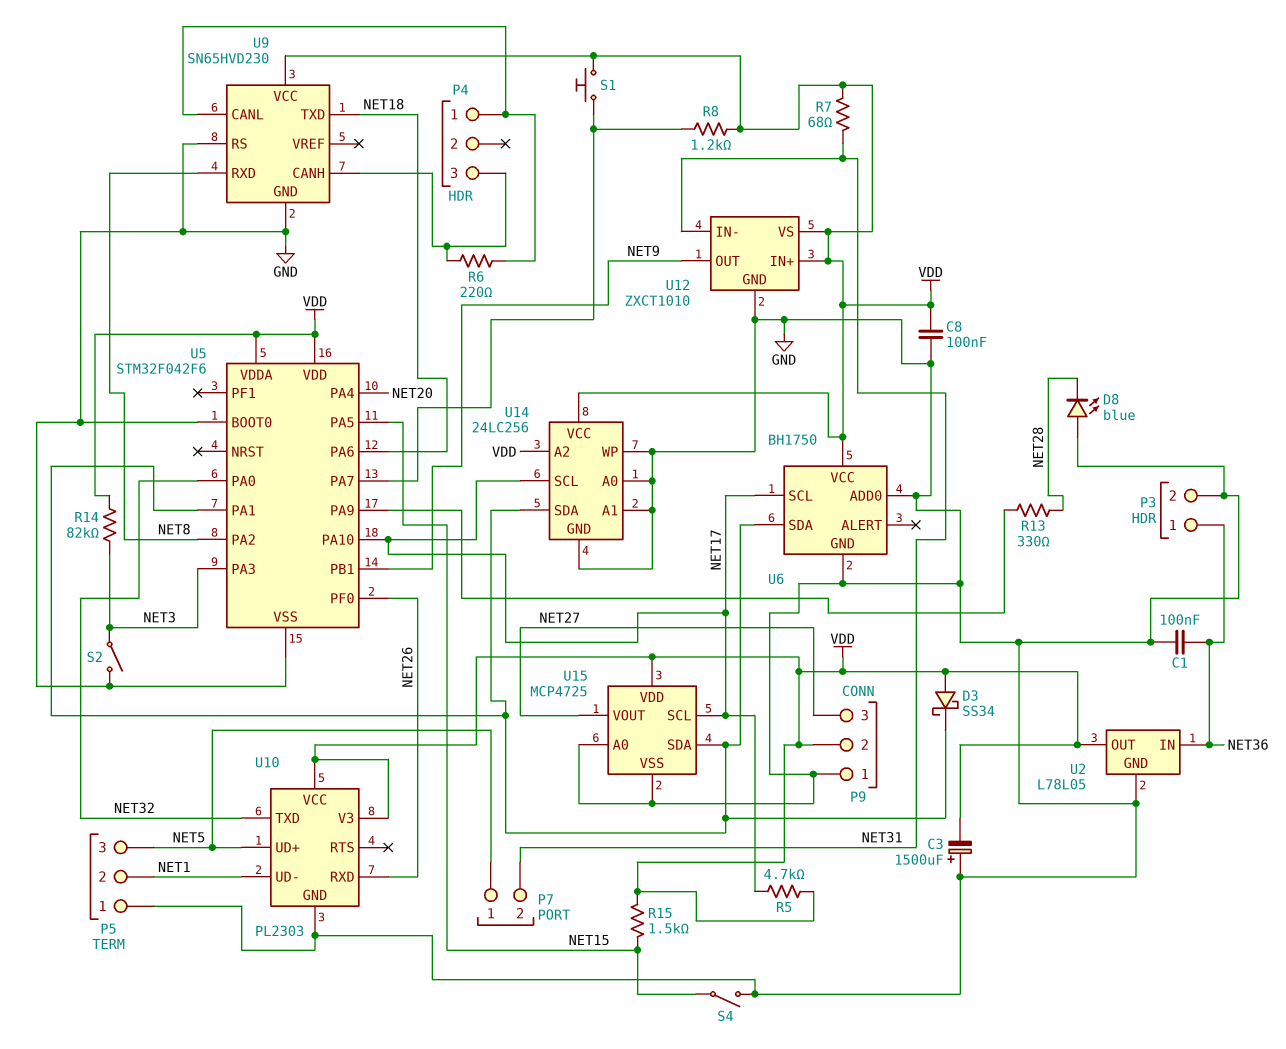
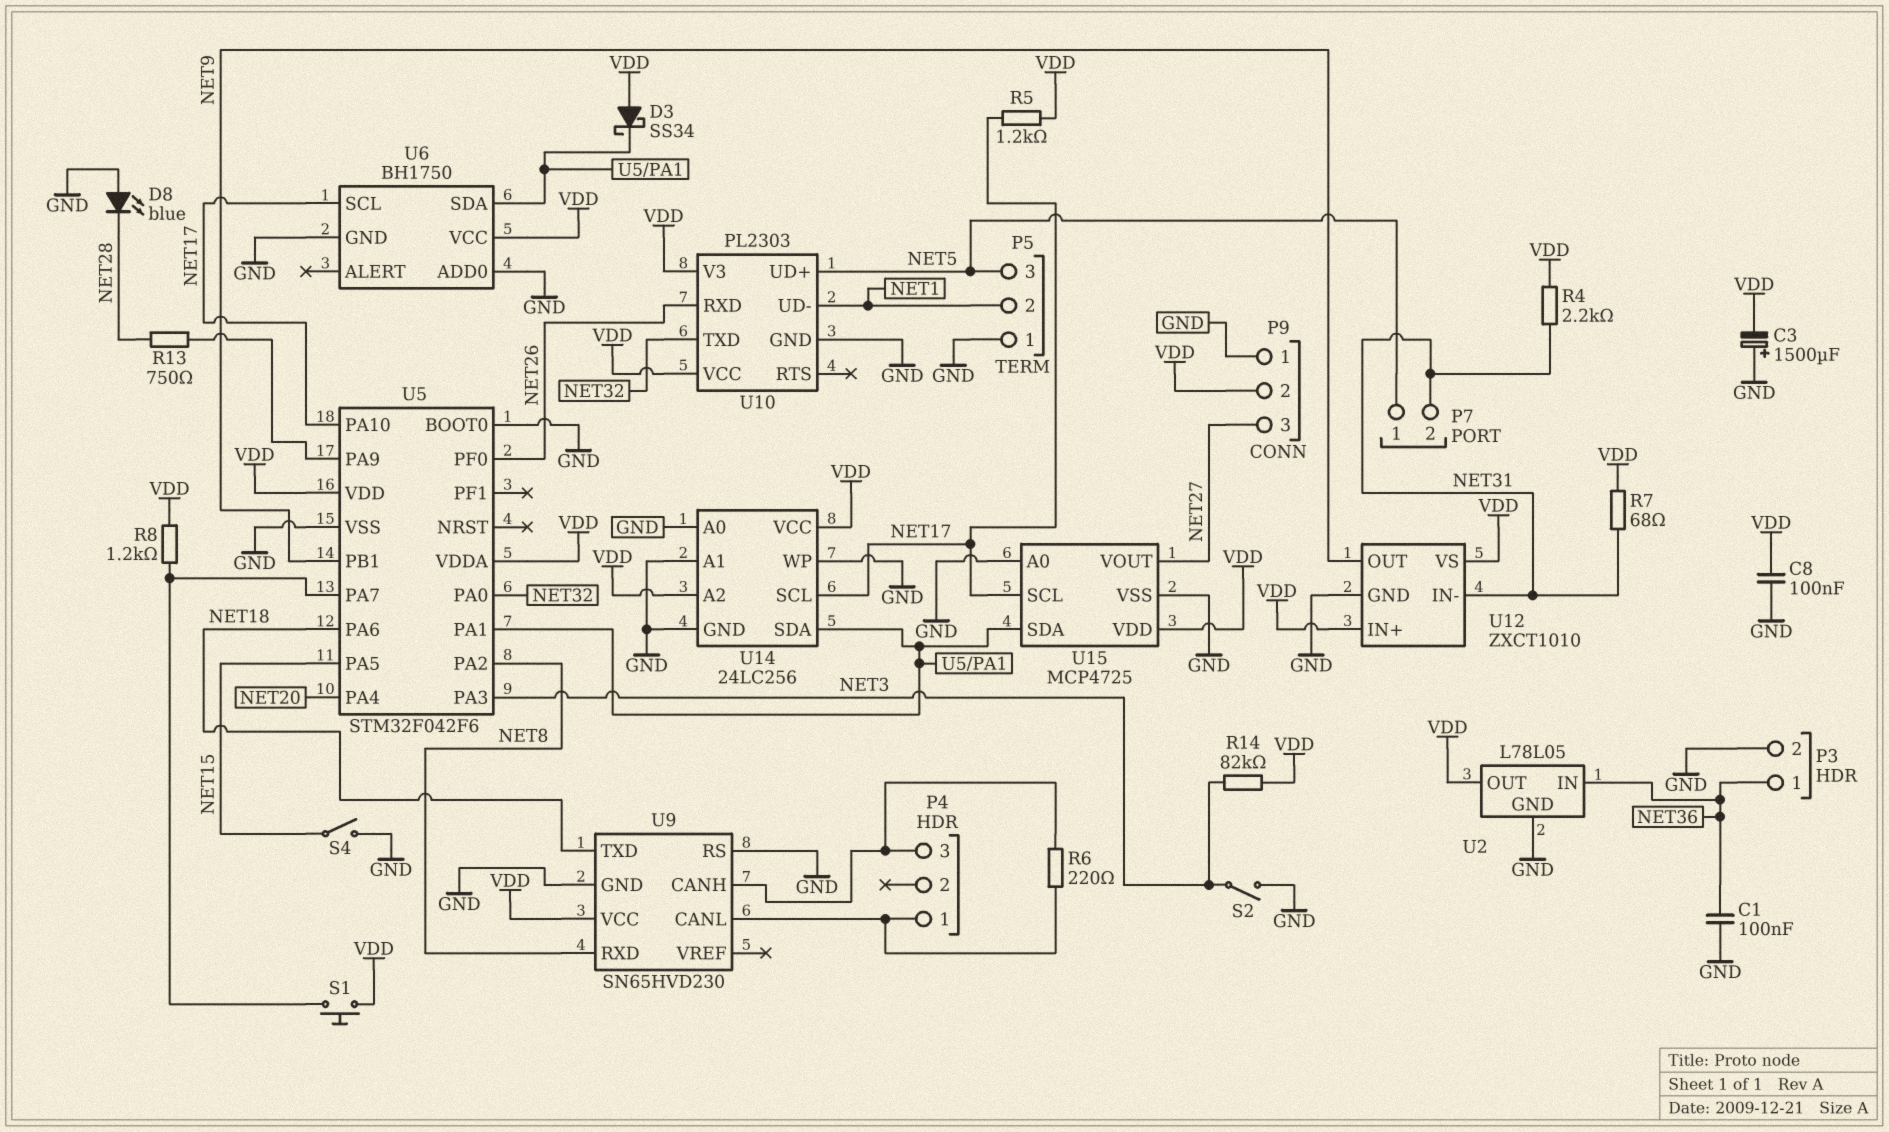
R4: none -> 2.2k (NET31, VDD)
R5: 4.7k (NET17, VDD) -> 1.2k (NET17, VDD)
R13: 330 (NET28, U5/PA9) -> 750 (NET28, U5/PA9)
R15: 1.5k (NET15, VDD) -> none

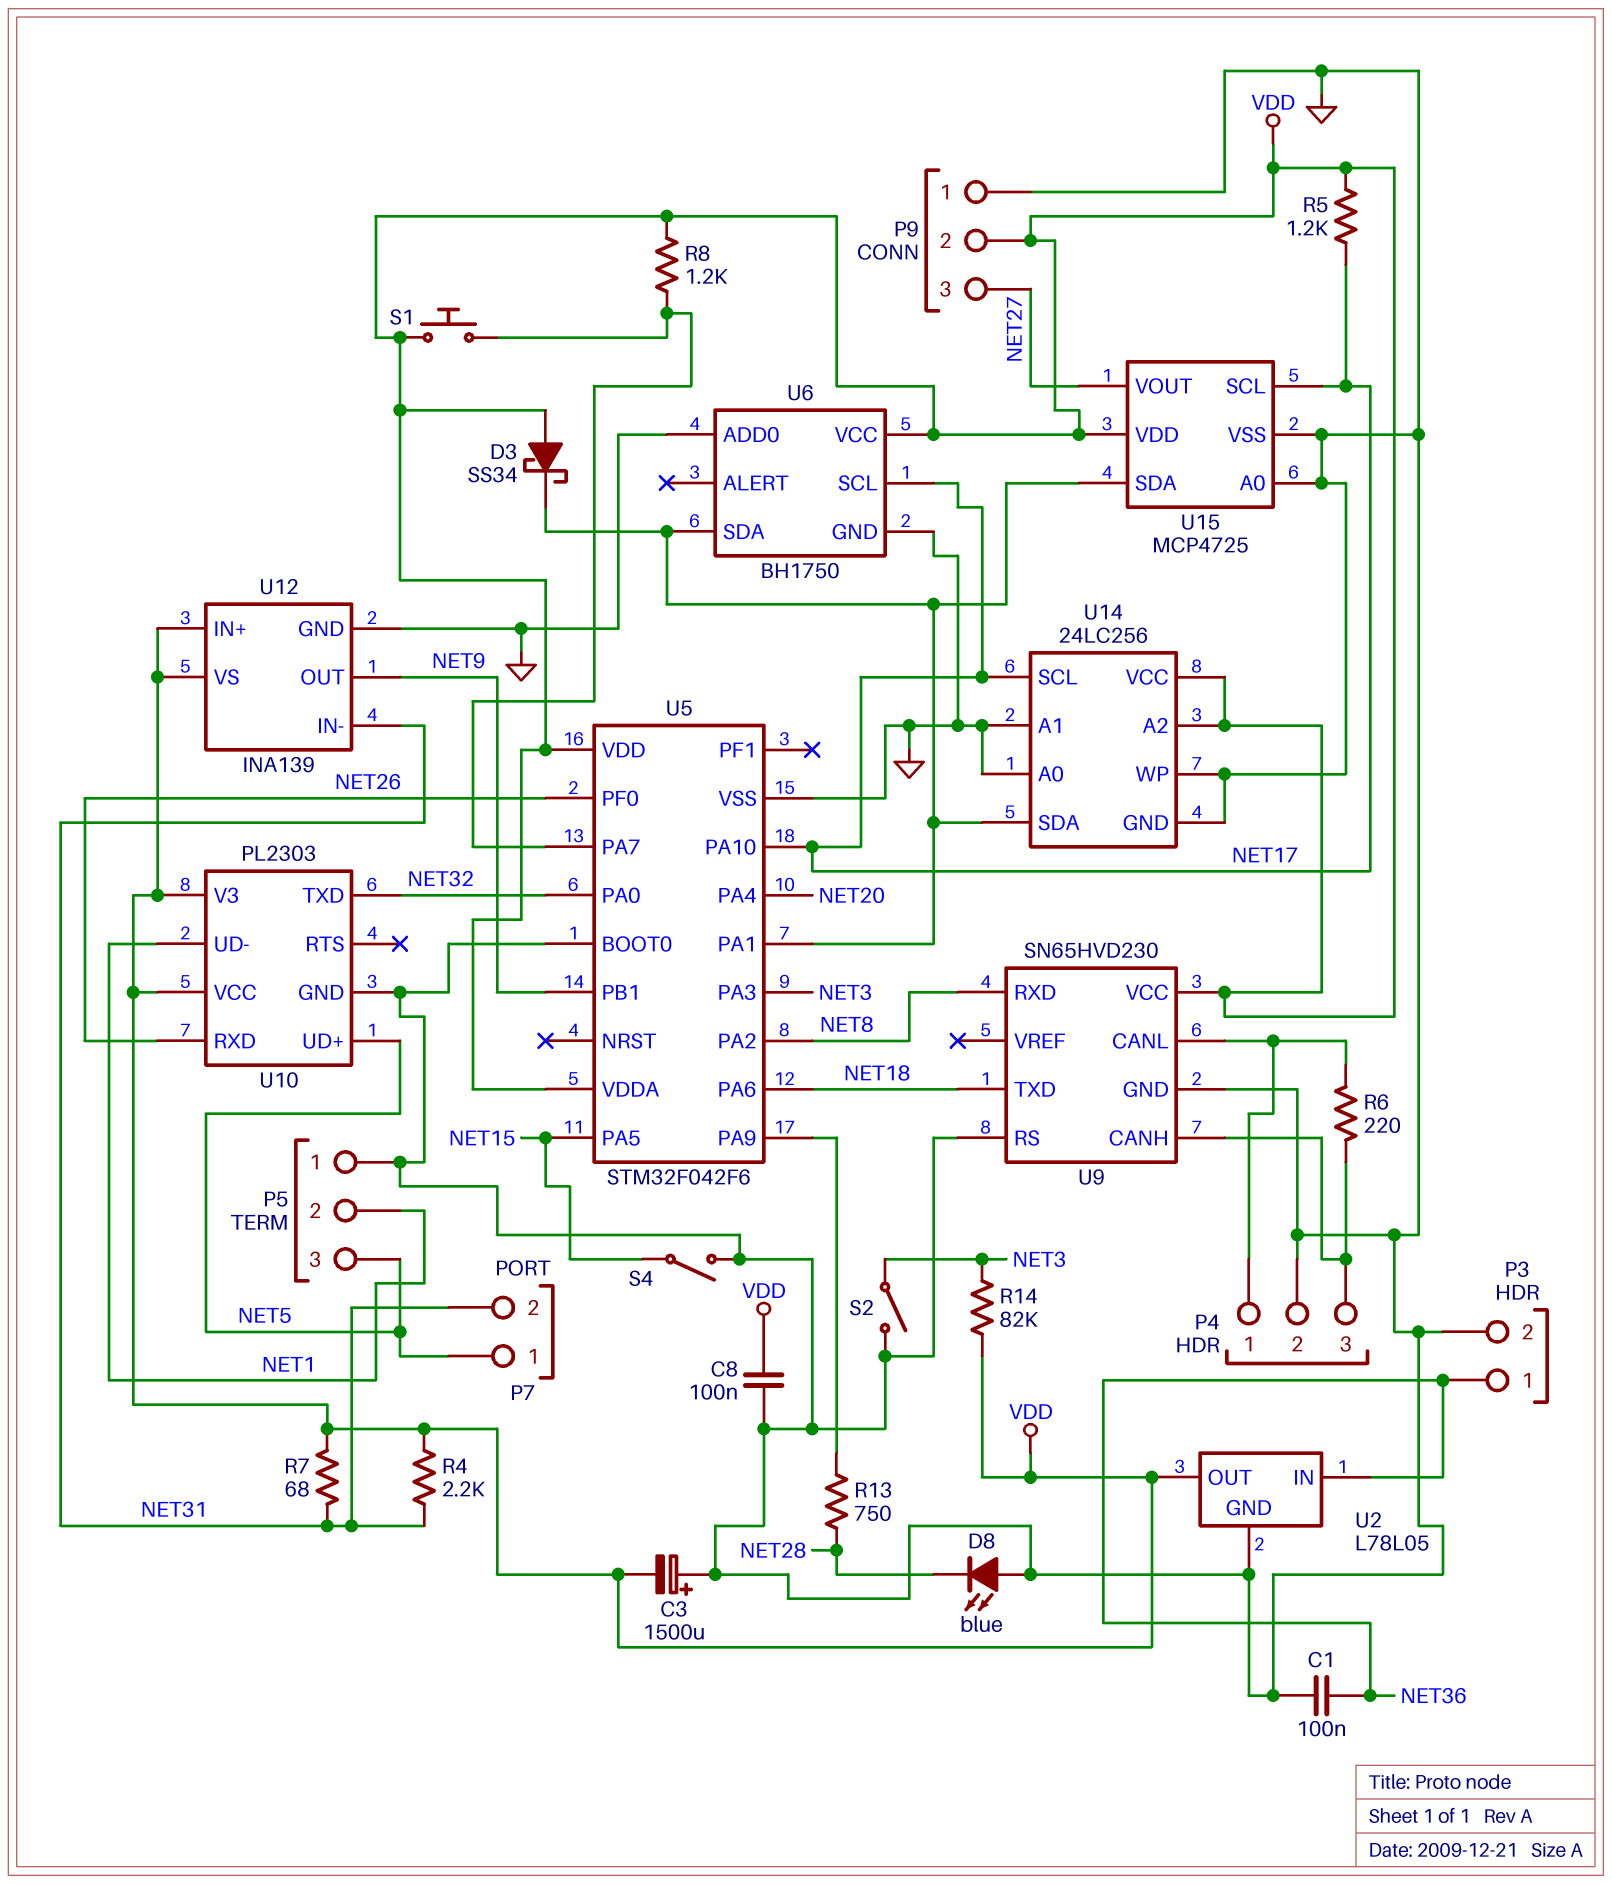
P4 pin 2: none -> GND
U12: ZXCT1010 -> INA139

